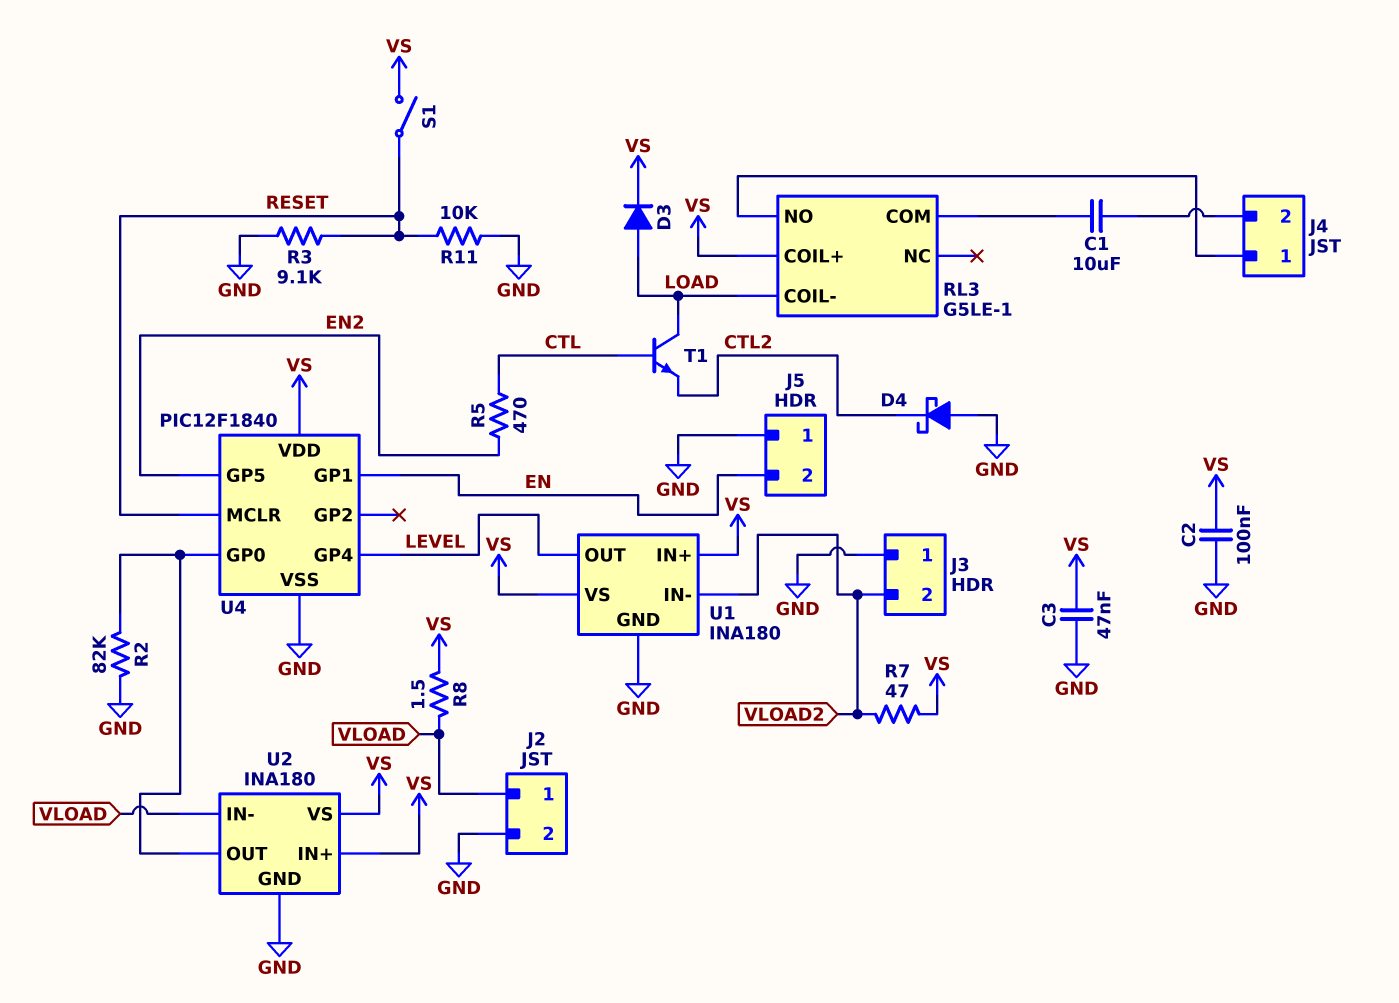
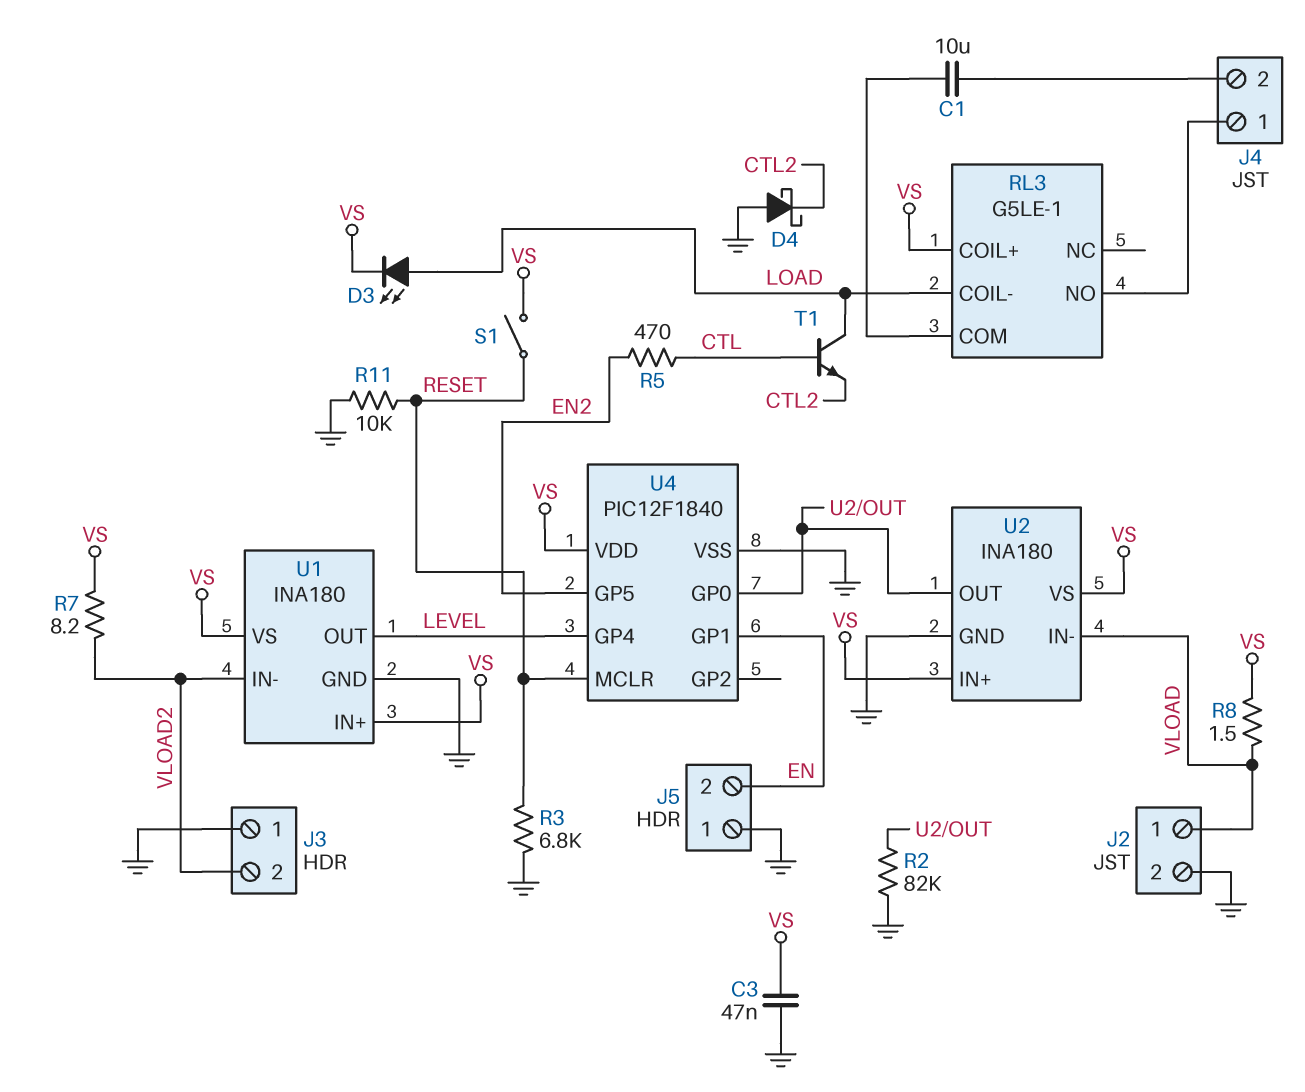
C2: 100nF (GND, VS) -> none
D3: diode (A LOAD, K VS) -> LED (A LOAD, K VS)
R3: 9.1k (GND, RESET) -> 6.8k (GND, RESET)
R7: 47 (VLOAD2, VS) -> 8.2 (VLOAD2, VS)

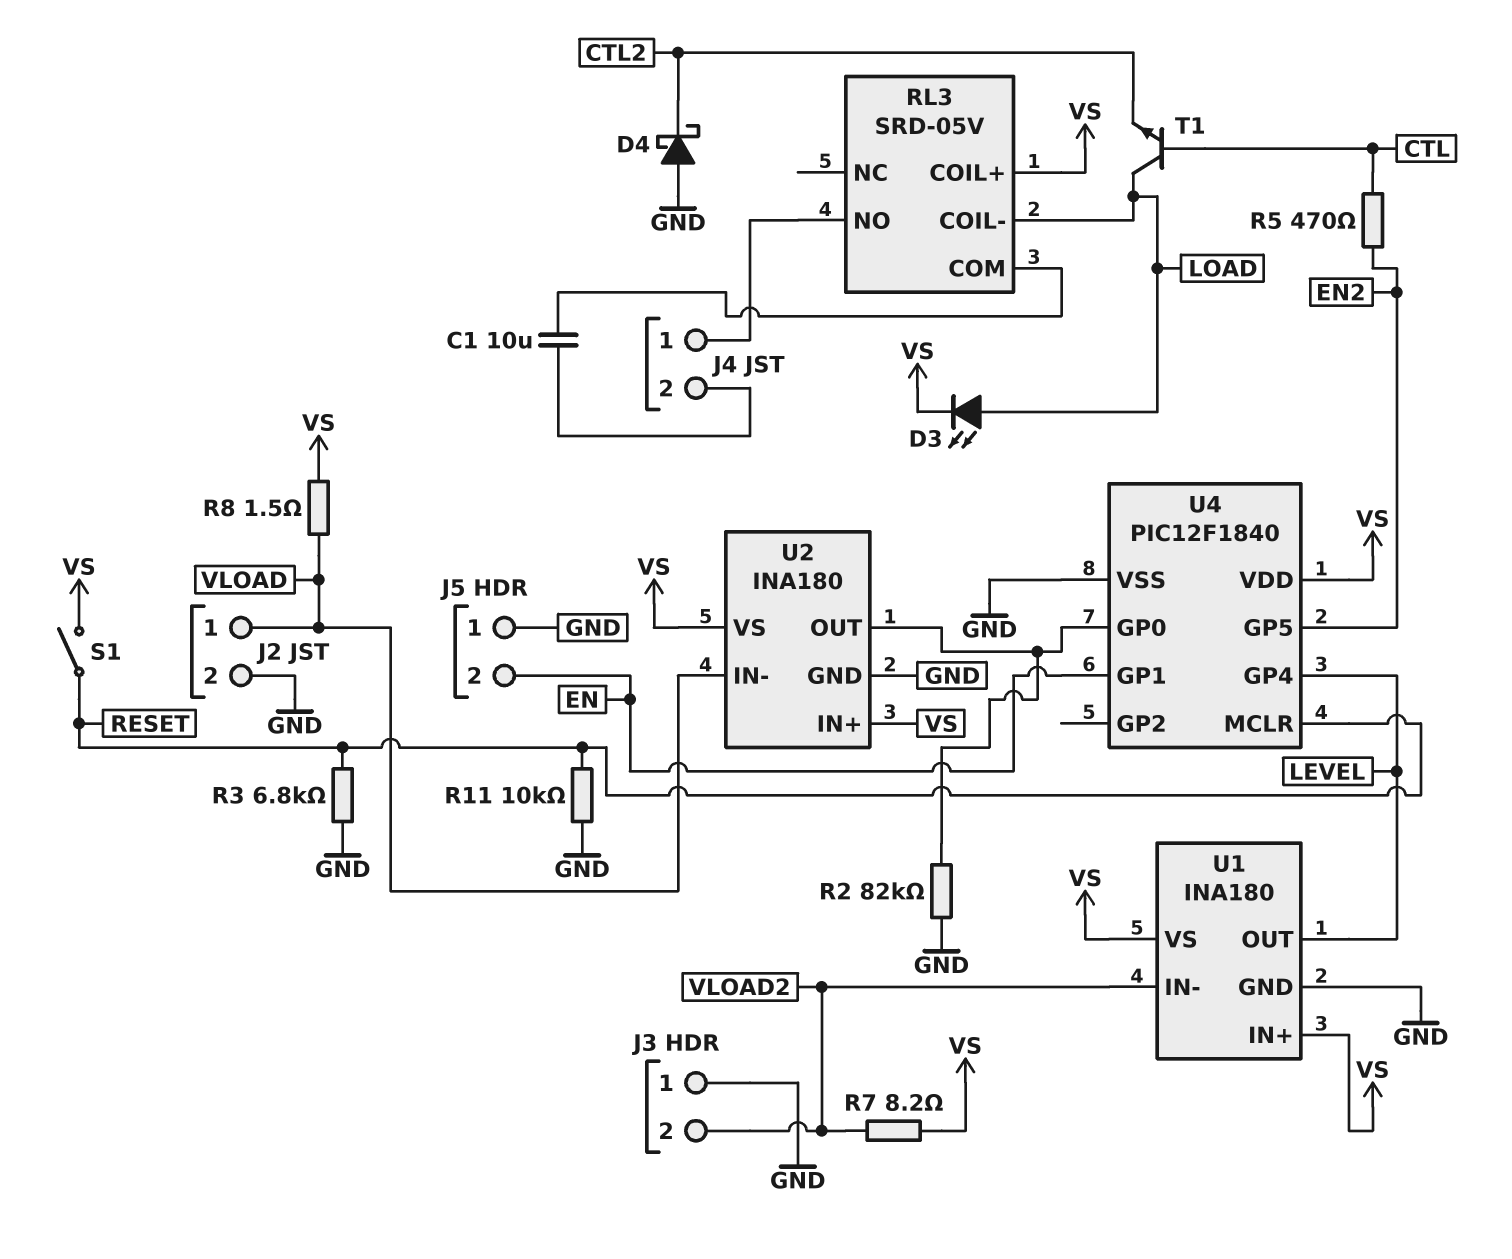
C3: 47nF (GND, VS) -> none
RL3: G5LE-1 -> SRD-05V

